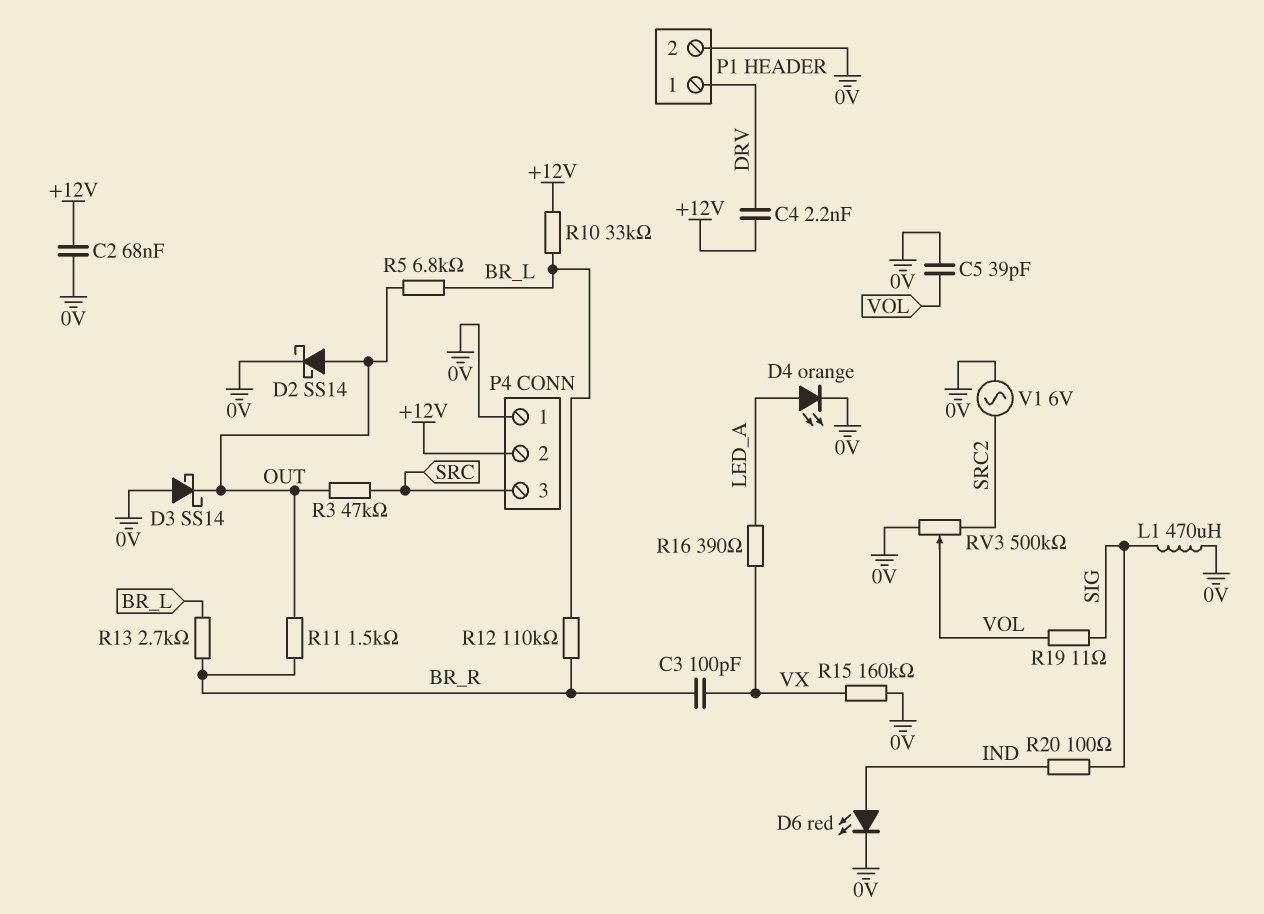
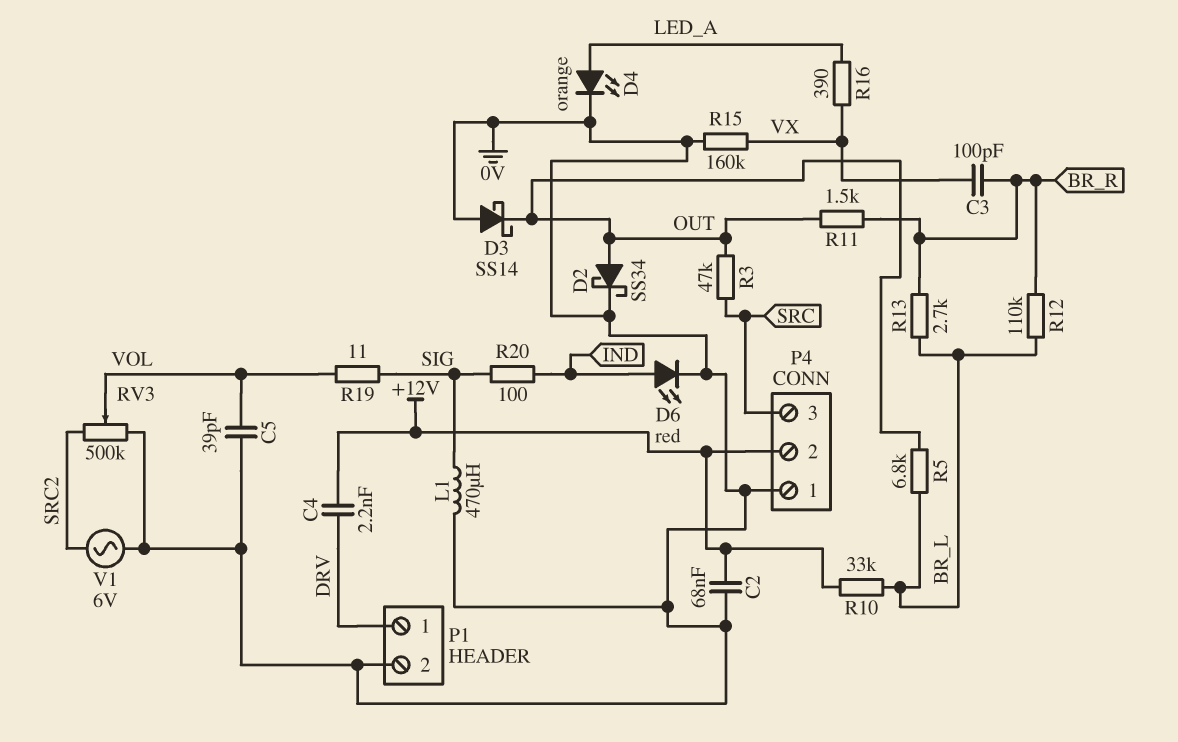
D2: schottky SS14 (A OUT, K 0V) -> schottky SS34 (A OUT, K 0V)

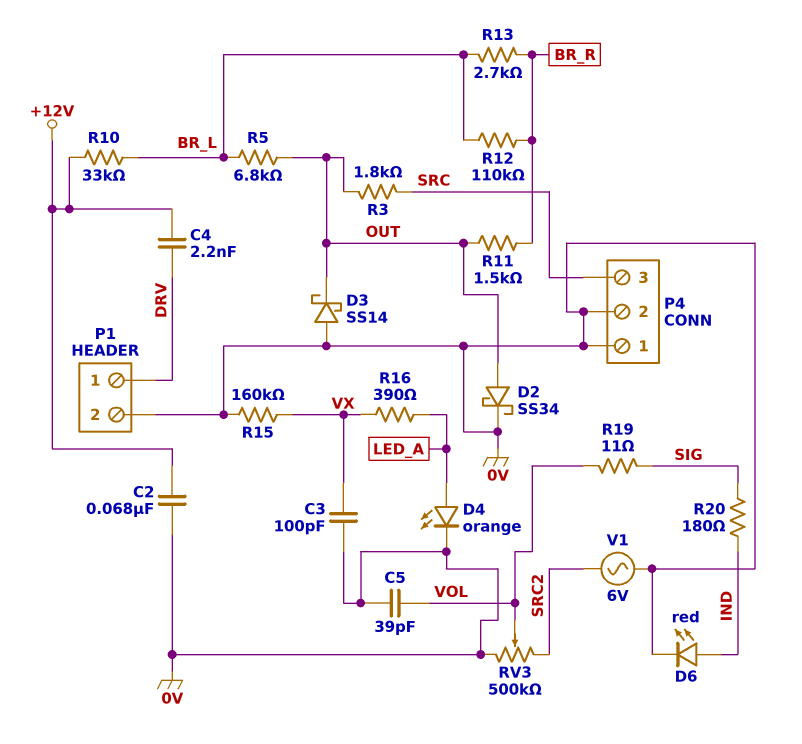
C3: 100pF (BR_R, VX) -> 100pF (0V, VX)
L1: 470uH (0V, SIG) -> none
P4 pin 2: +12V -> 0V
R3: 47k (OUT, SRC) -> 1.8k (OUT, SRC)
R20: 100 (IND, SIG) -> 180 (IND, SIG)

